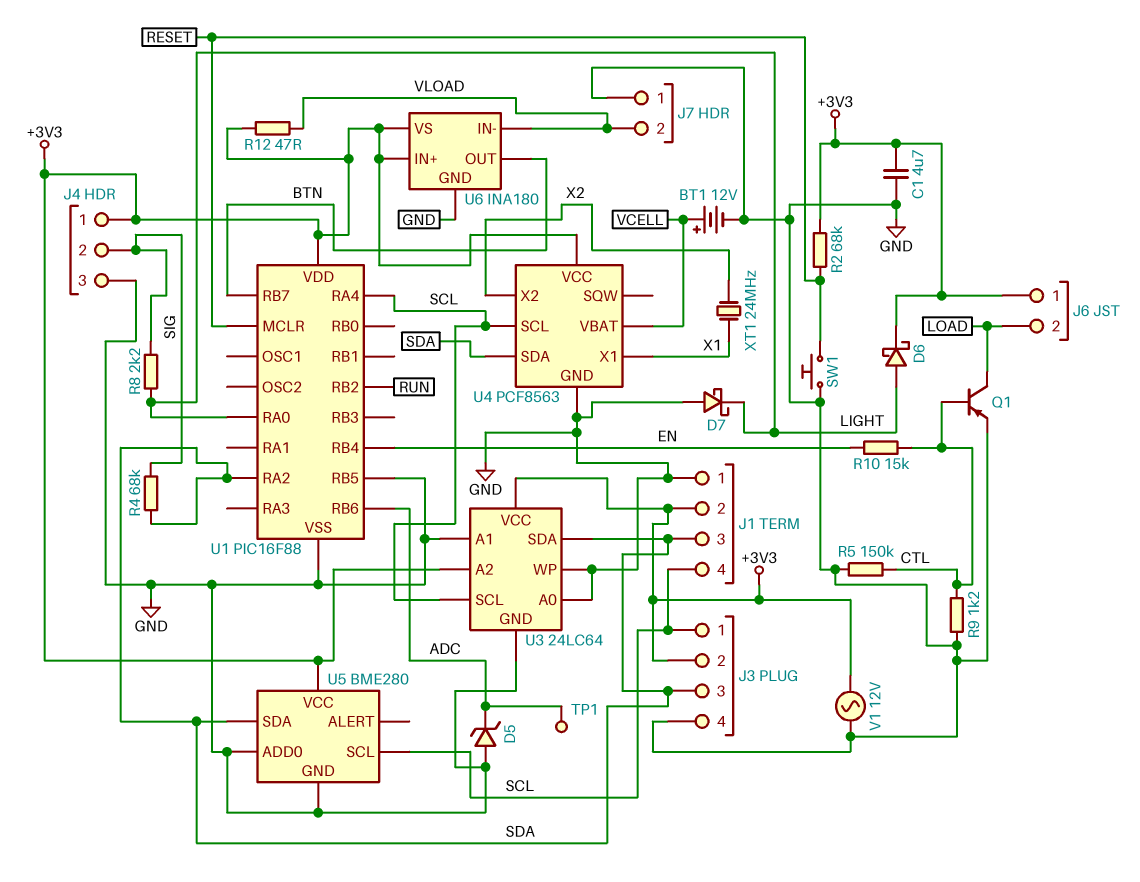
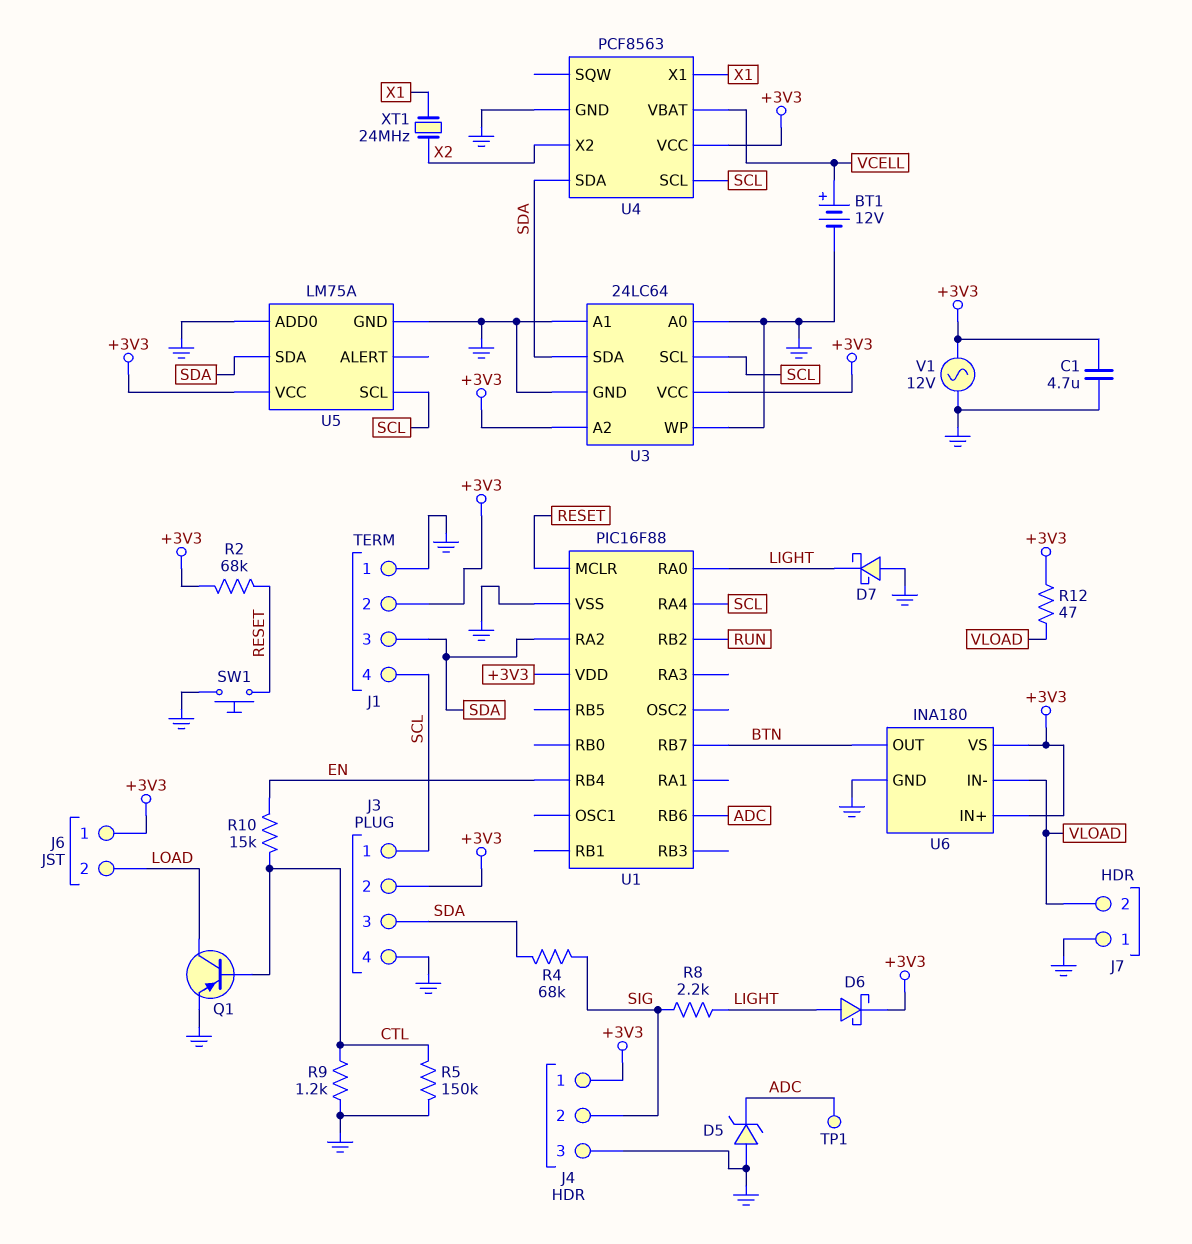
U1 pin RB5: GND -> none
U5: BME280 -> LM75A

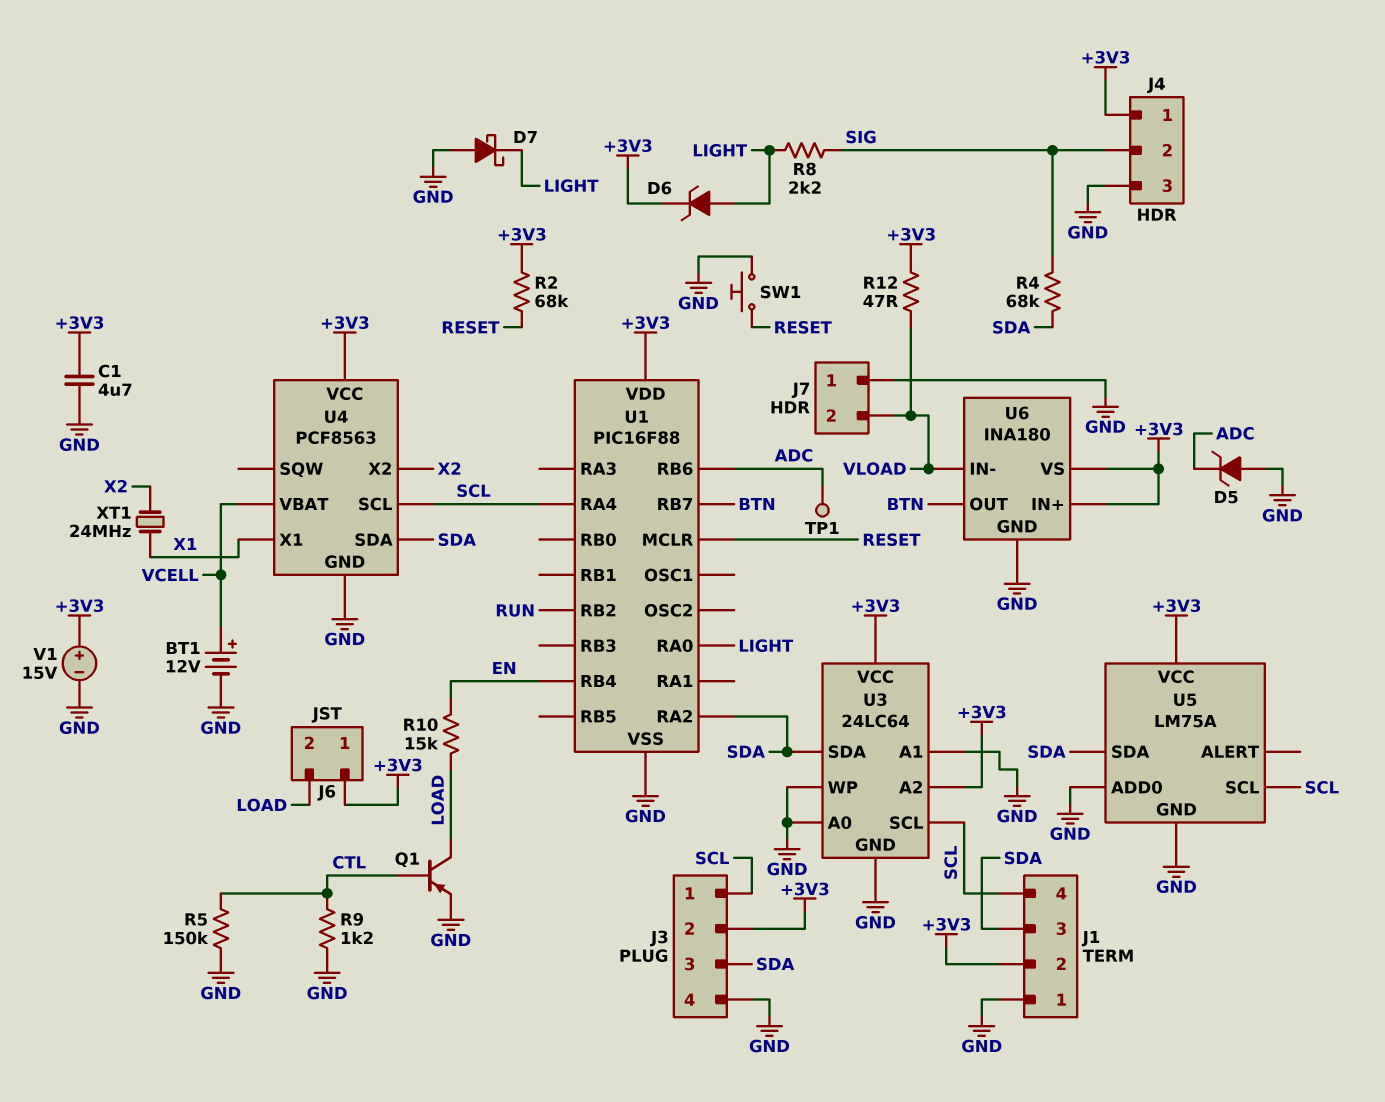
D6: schottky (A LIGHT, K +3V3) -> zener (A LIGHT, K +3V3)
R10: 15k (CTL, EN) -> 15k (EN, LOAD)
V1: AC 12V (+3V3, GND) -> 15V (plus +3V3, minus GND)

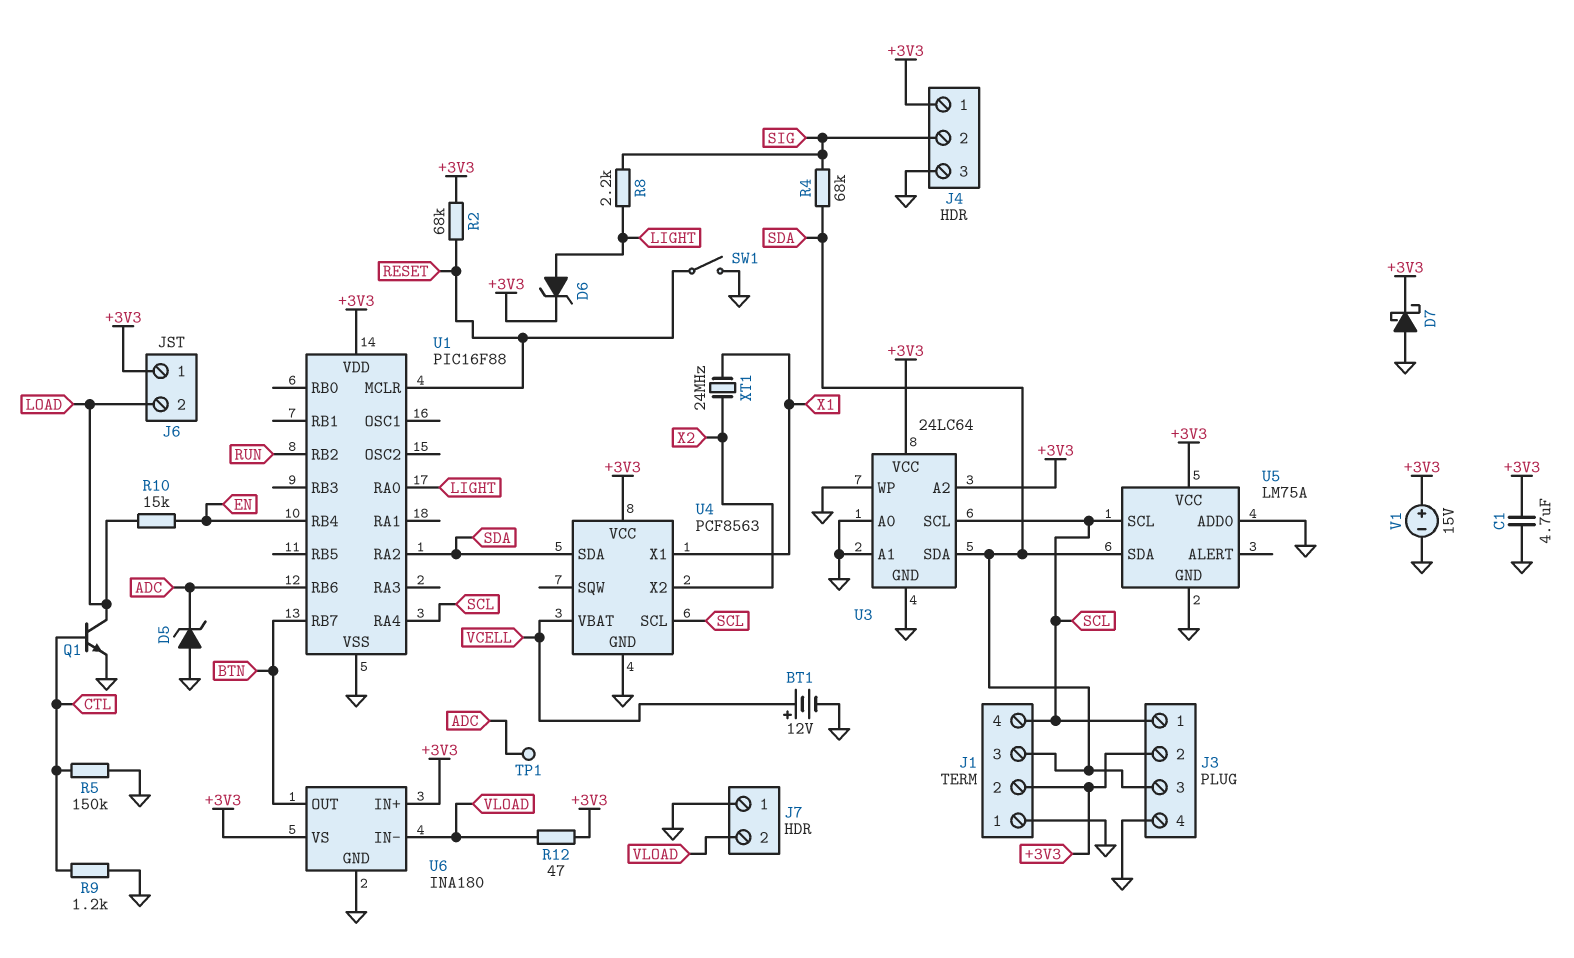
D7: schottky (A GND, K LIGHT) -> schottky (A GND, K +3V3)
Q1: PNP (B CTL, C LOAD, E GND) -> NPN (B CTL, C LOAD, E GND)
SW1: button (GND, RESET) -> switch (GND, RESET)

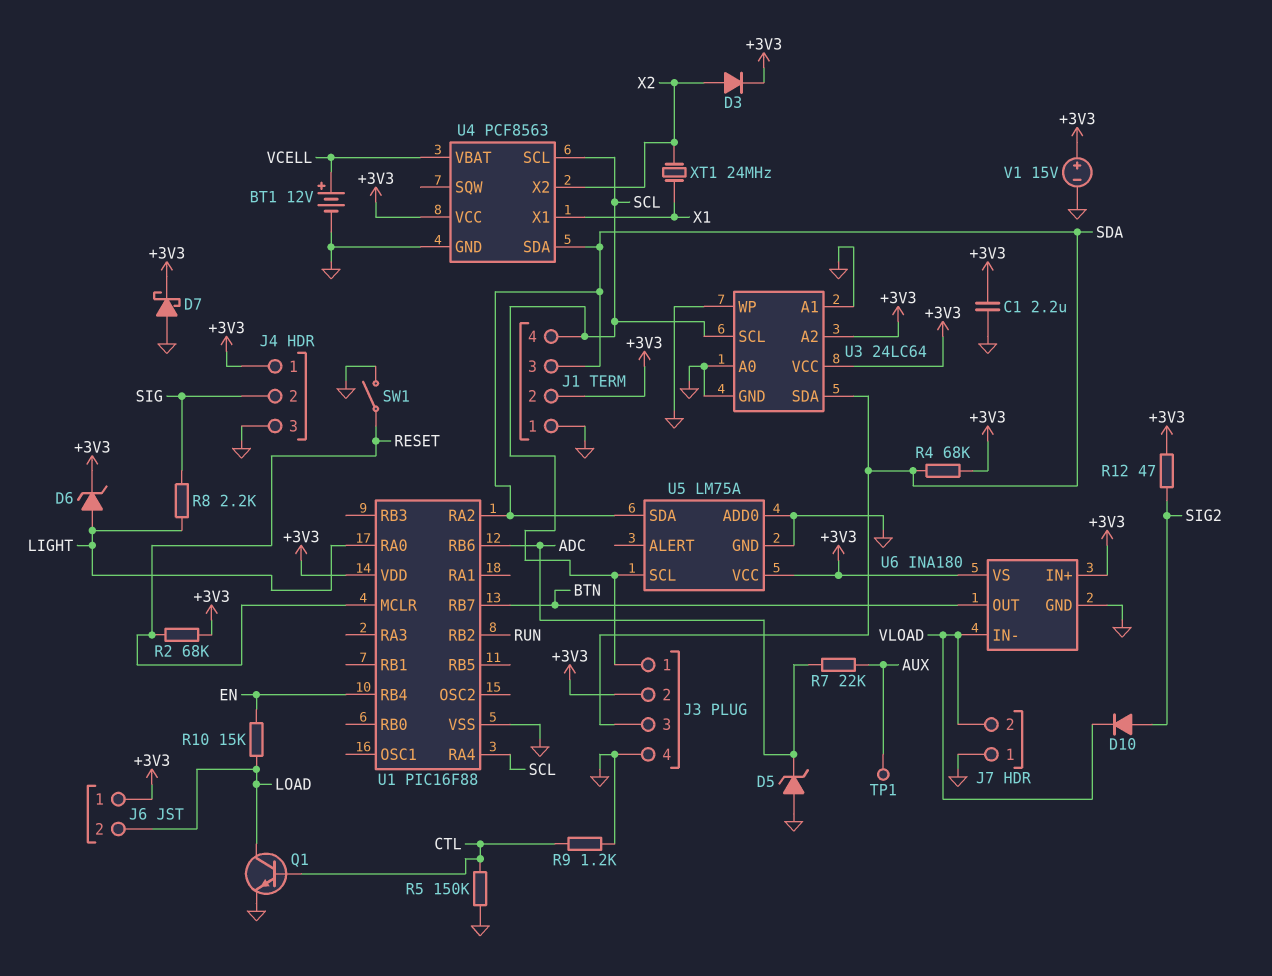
C1: 4.7uF (+3V3, GND) -> 2.2uF (+3V3, GND)
D3: none -> diode (A X2, K +3V3)
D10: none -> diode (A SIG2, K VLOAD)
R4: 68k (SDA, SIG) -> 68k (+3V3, SDA)
R7: none -> 22k (ADC, AUX)
R12: 47 (+3V3, VLOAD) -> 47 (+3V3, SIG2)
TP1: test point (ADC) -> test point (AUX)

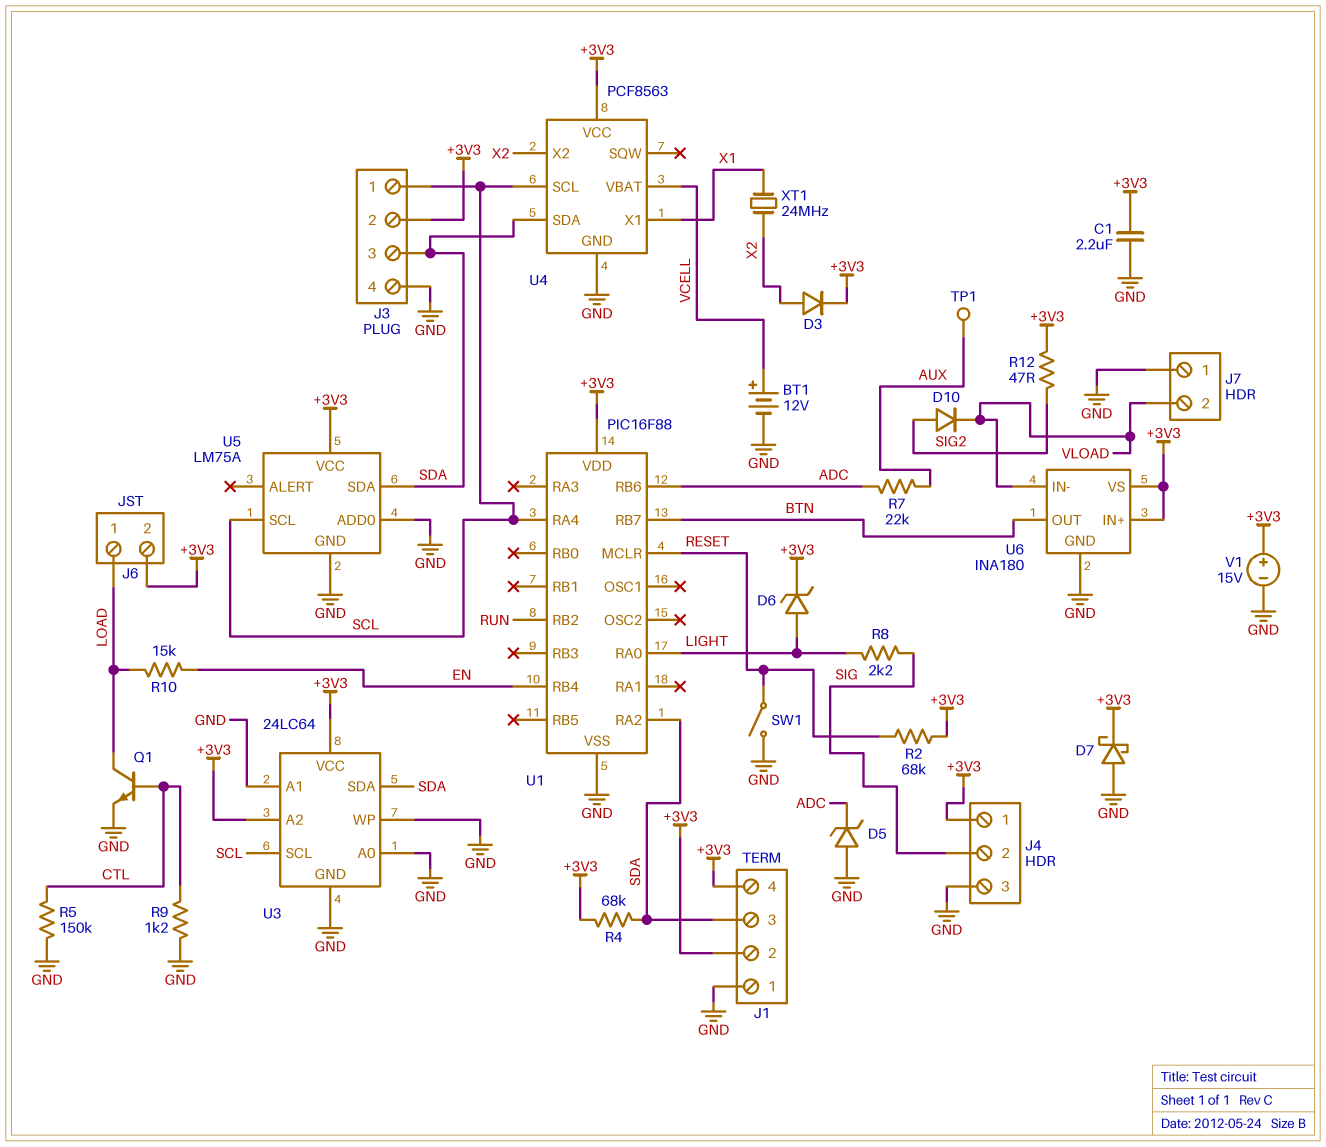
J1 pin 4: SCL -> +3V3
J6 pin 1: +3V3 -> LOAD
J6 pin 2: LOAD -> +3V3

